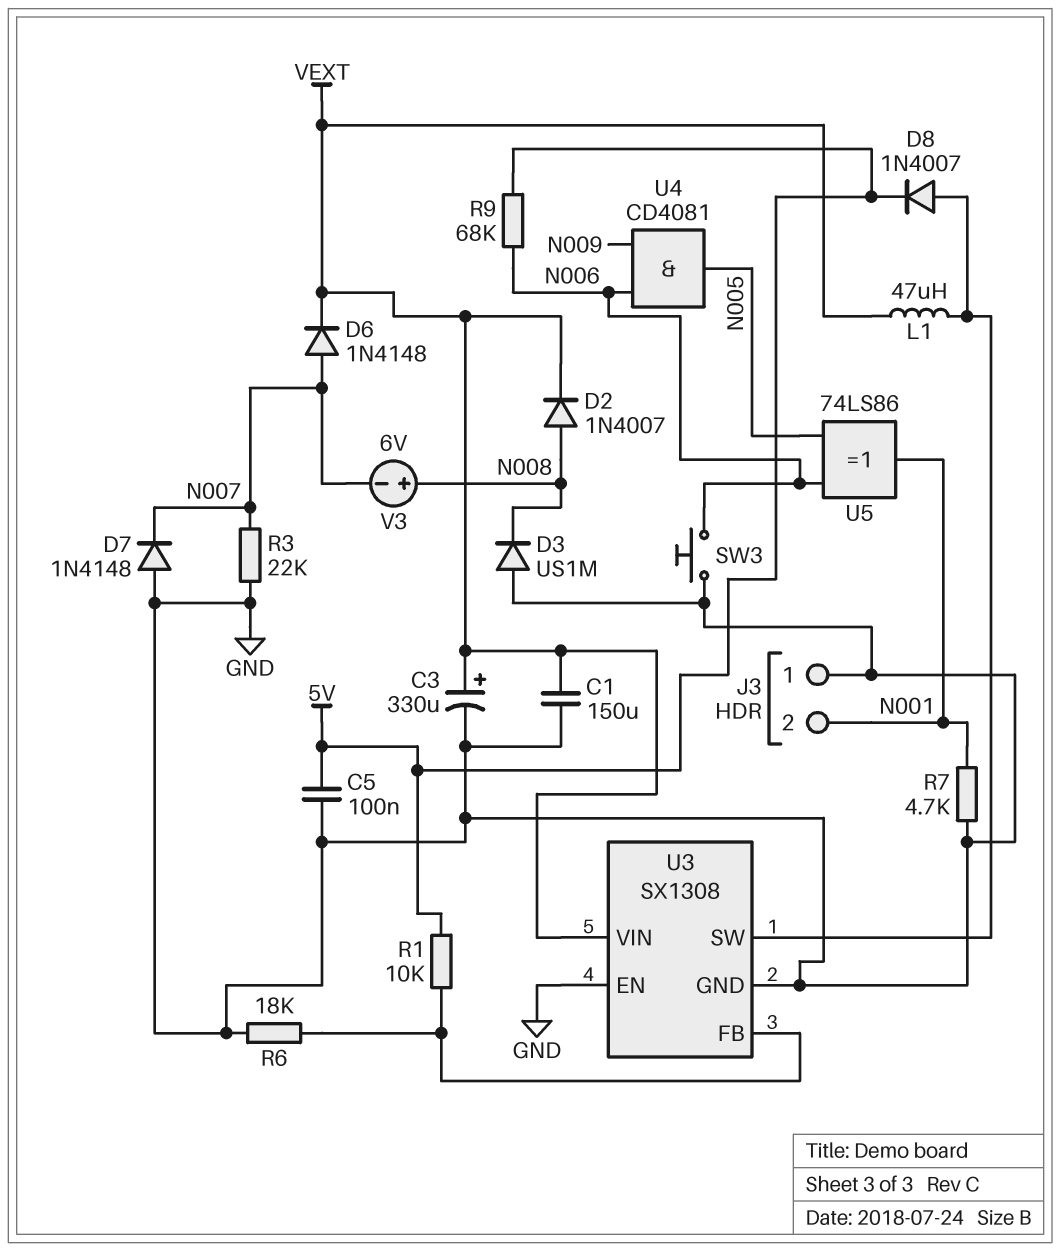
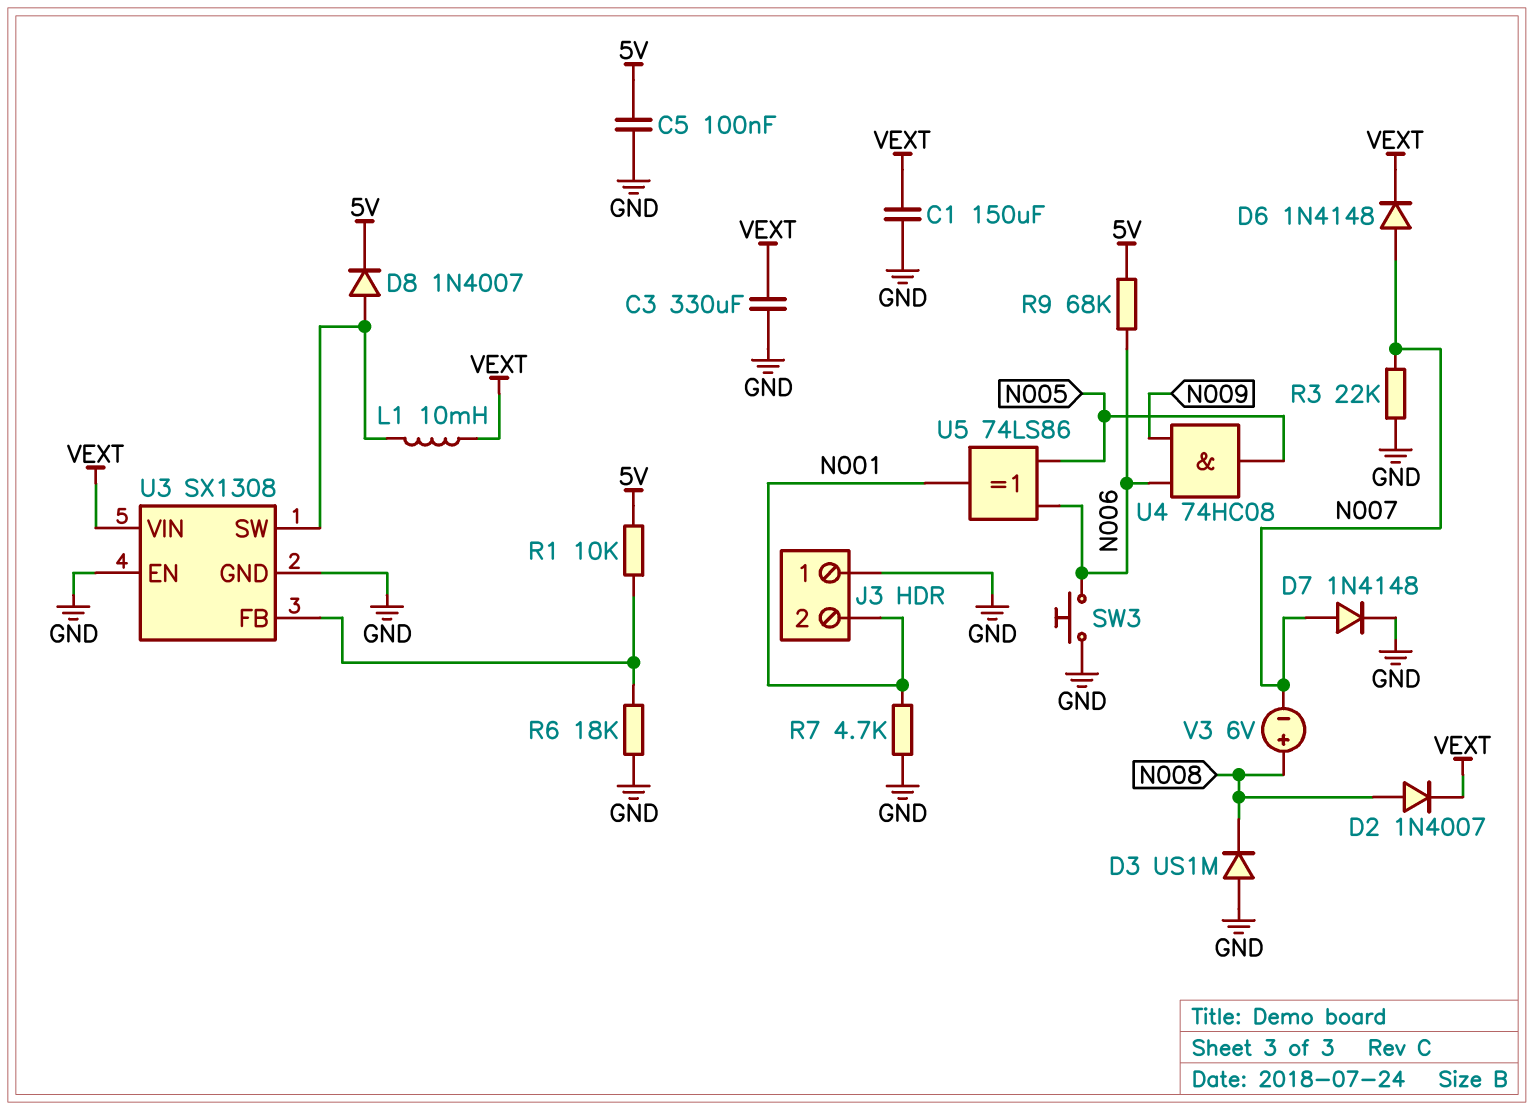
C3: 330uF (plus VEXT, minus GND) -> 330uF (GND, VEXT)
D7: diode 1N4148 (A GND, K N007) -> diode 1N4148 (A N007, K GND)
L1: 47uH (U3/SW, VEXT) -> 10mH (U3/SW, VEXT)
U4: AND CD4081 (in N006, in N009, out N005) -> AND 74HC08 (in N006, in N009, out N005)

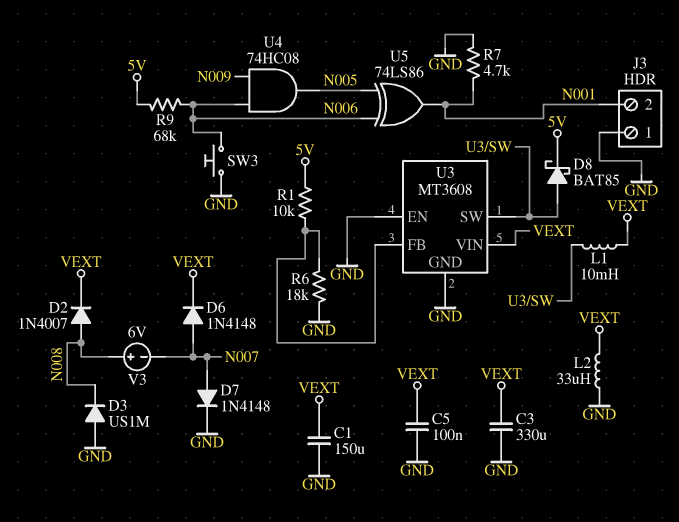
C5: 100nF (5V, GND) -> 100nF (GND, VEXT)
D8: diode 1N4007 (A U3/SW, K 5V) -> schottky BAT85 (A U3/SW, K 5V)
L2: none -> 33uH (GND, VEXT)
R3: 22k (GND, N007) -> none
U3: SX1308 -> MT3608

